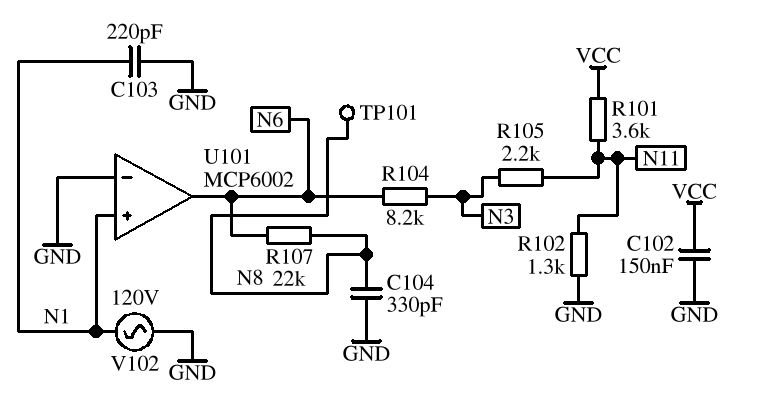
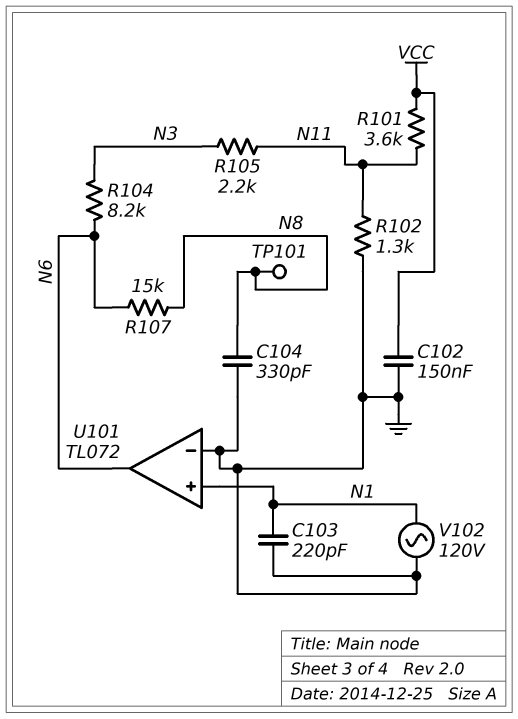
R107: 22k (N6, N8) -> 15k (N6, N8)
U101: MCP6002 -> TL072

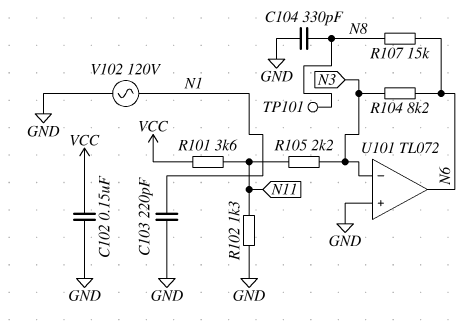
U101 pin in+: N1 -> GND
U101 pin in-: GND -> N3

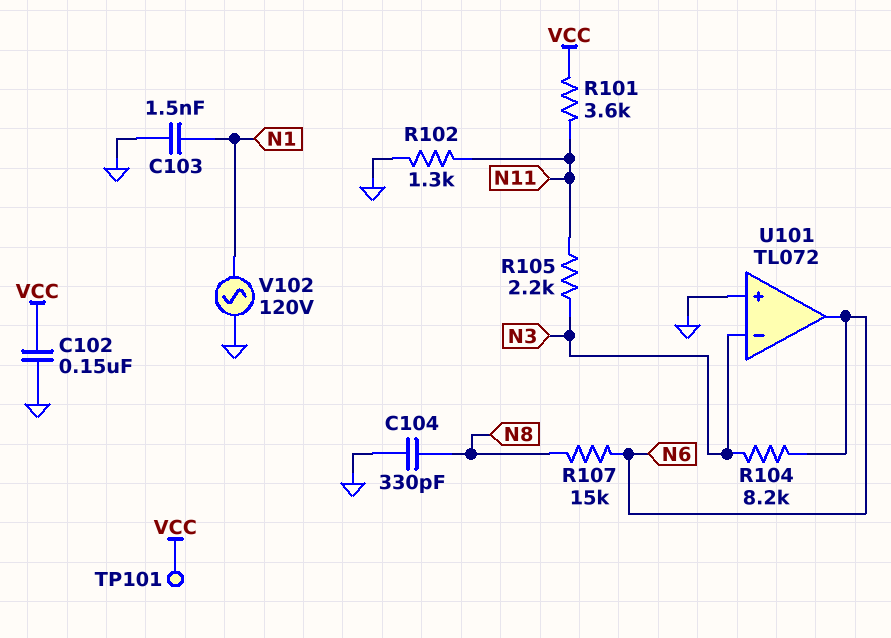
C103: 220pF (GND, N1) -> 1.5nF (GND, N1)
TP101: test point (N8) -> test point (VCC)

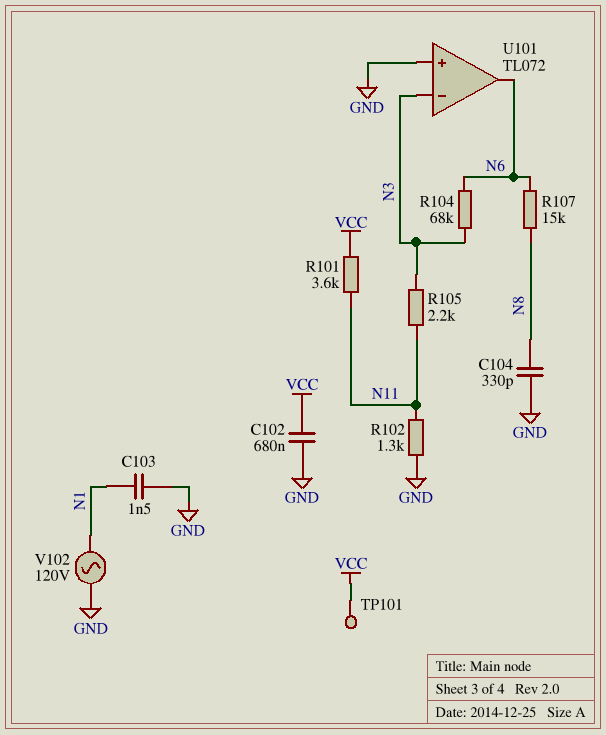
C102: 150nF (GND, VCC) -> 680nF (GND, VCC)
R104: 8.2k (N3, N6) -> 68k (N3, N6)

